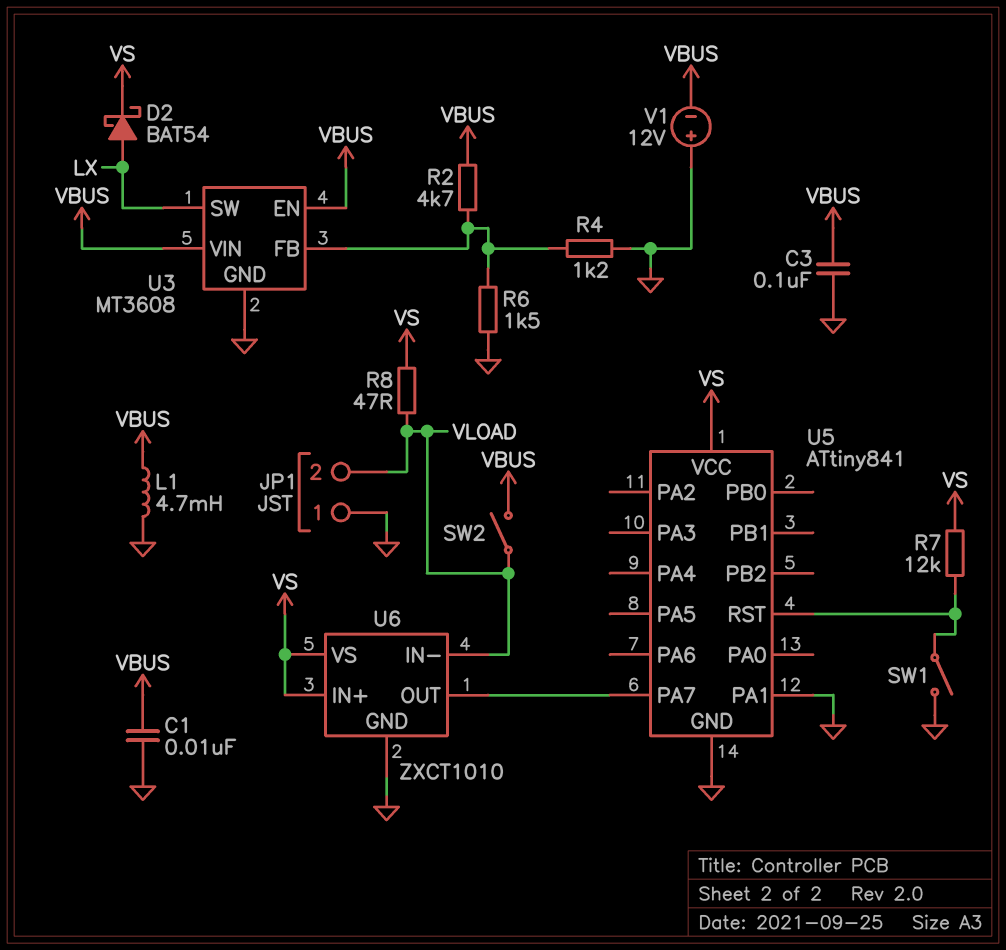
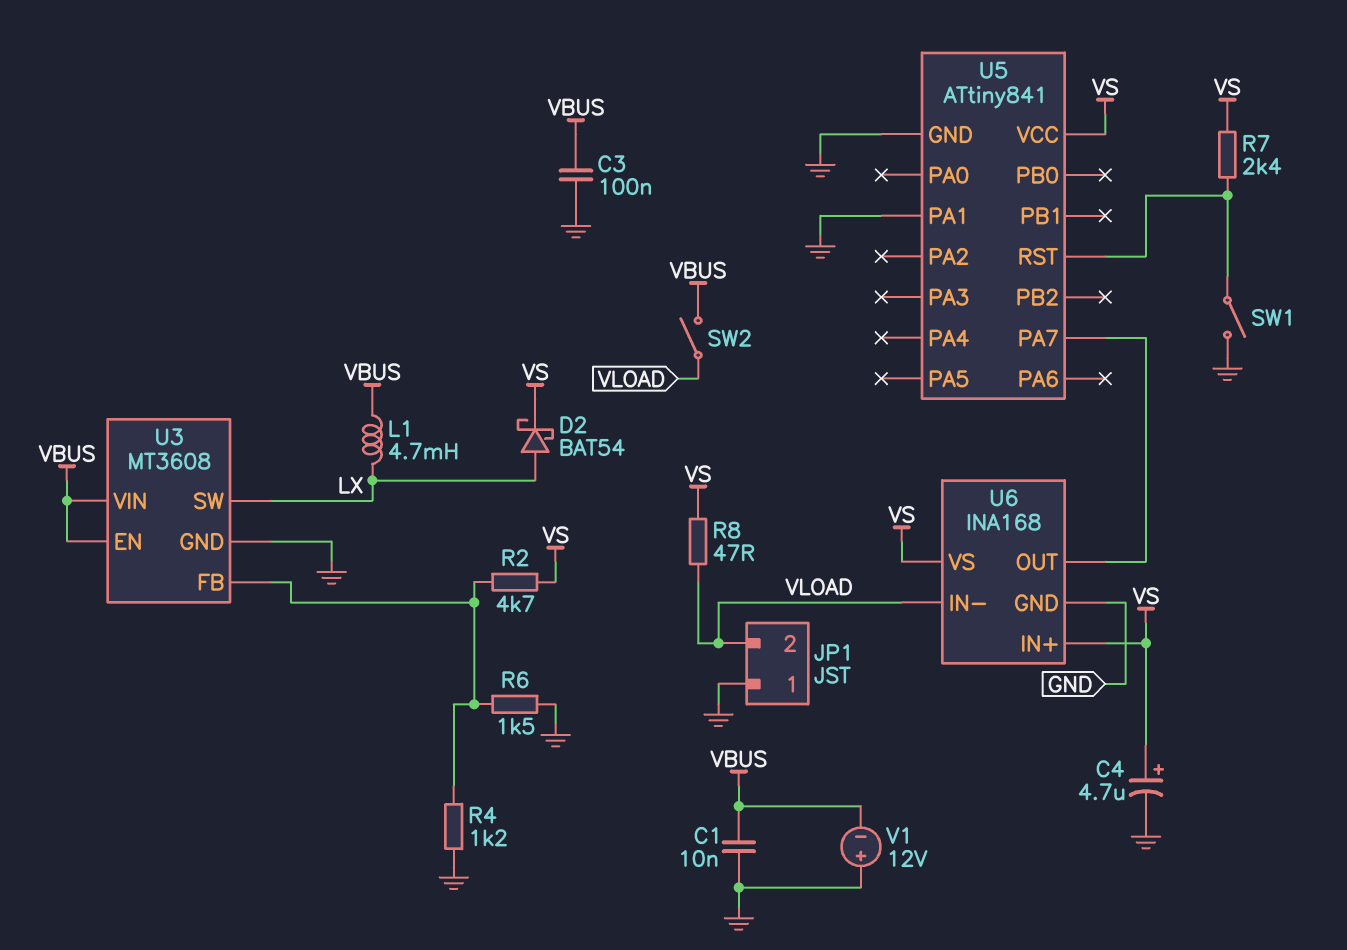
C4: none -> 4.7uF (plus VS, minus GND)
L1: 4.7mH (GND, VBUS) -> 4.7mH (LX, VBUS)
R2: 4.7k (U3/FB, VBUS) -> 4.7k (U3/FB, VS)
R7: 12k (U5/RST, VS) -> 2.4k (U5/RST, VS)
U6: ZXCT1010 -> INA168

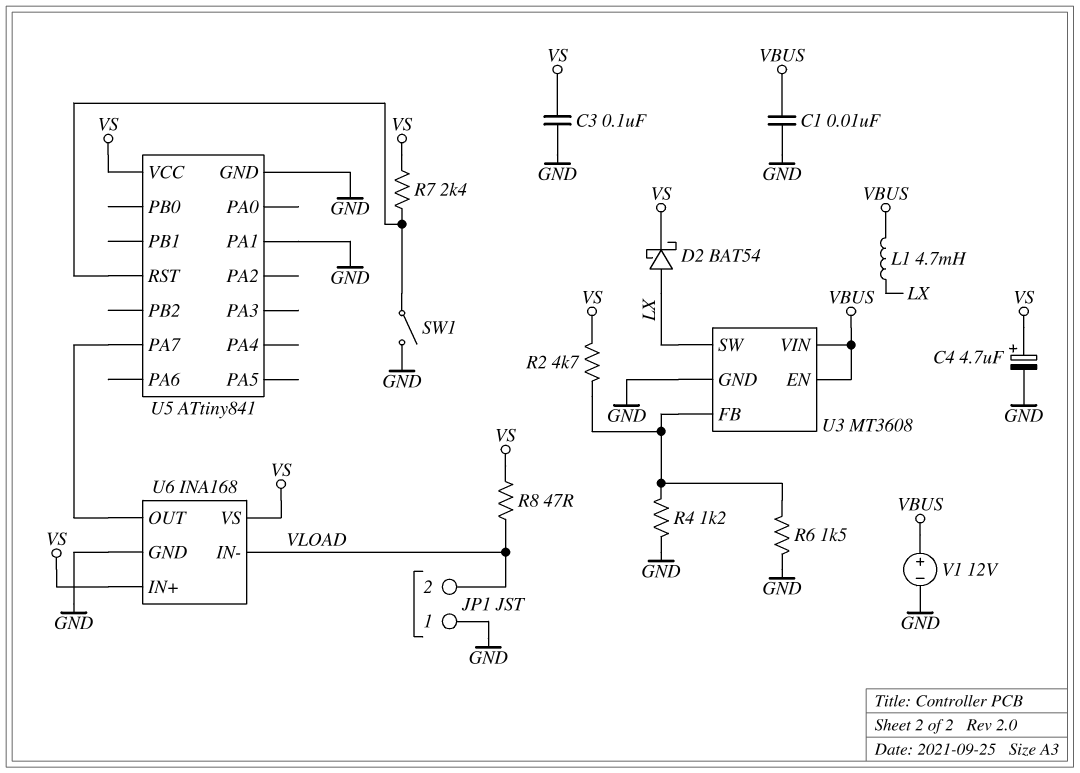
C3: 100nF (GND, VBUS) -> 100nF (GND, VS)
SW2: switch (VBUS, VLOAD) -> none
V1: 12V (plus GND, minus VBUS) -> 12V (plus VBUS, minus GND)

